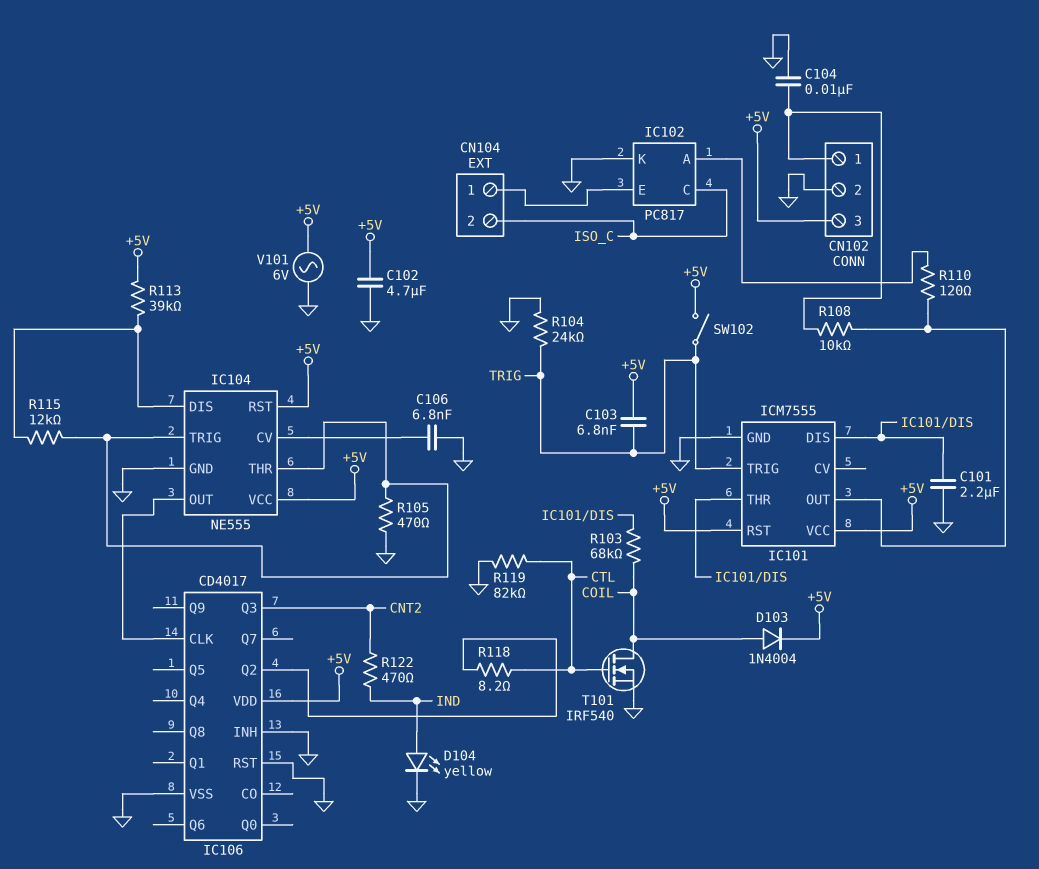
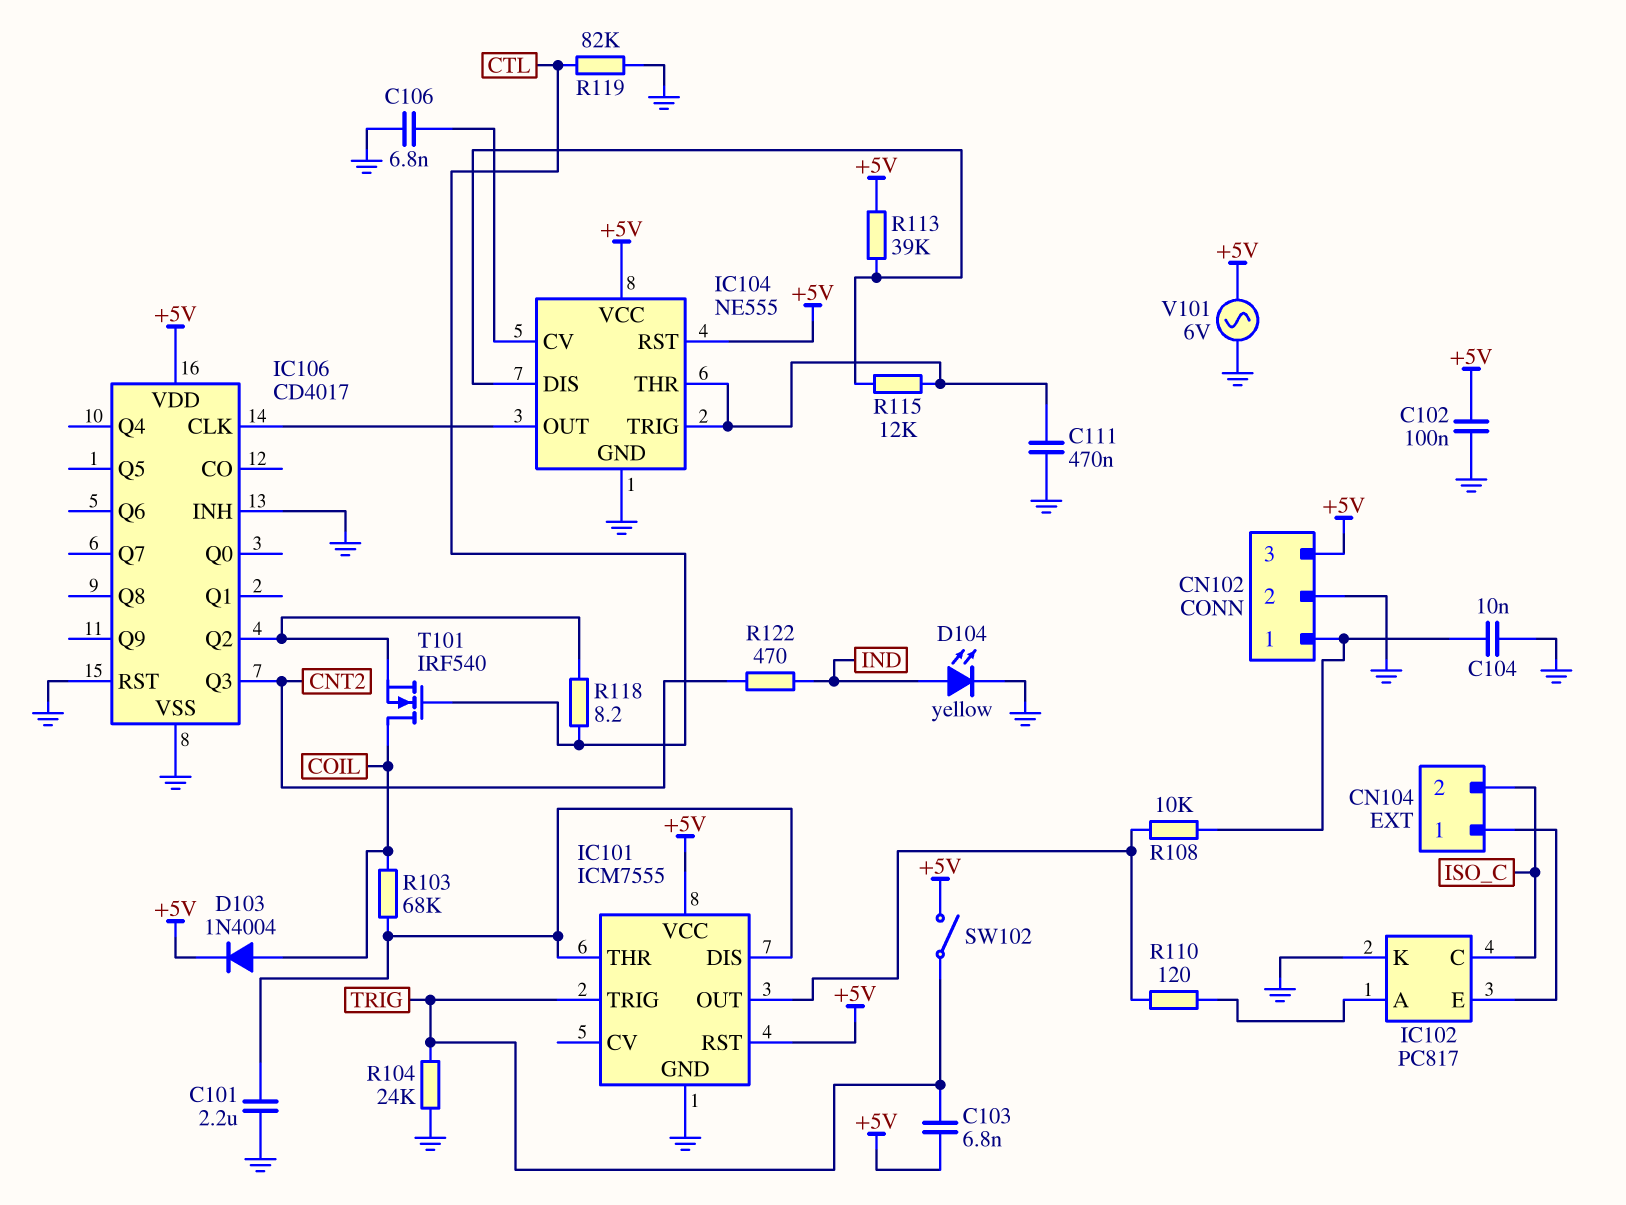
C102: 4.7uF (+5V, GND) -> 100nF (+5V, GND)
C111: none -> 470nF (GND, IC104/THR)
R105: 470 (GND, IC104/THR) -> none
T101: NMOS IRF540 (G CTL, D COIL, S GND) -> NMOS IRF540 (G CTL, D COIL, S IC106/Q2)

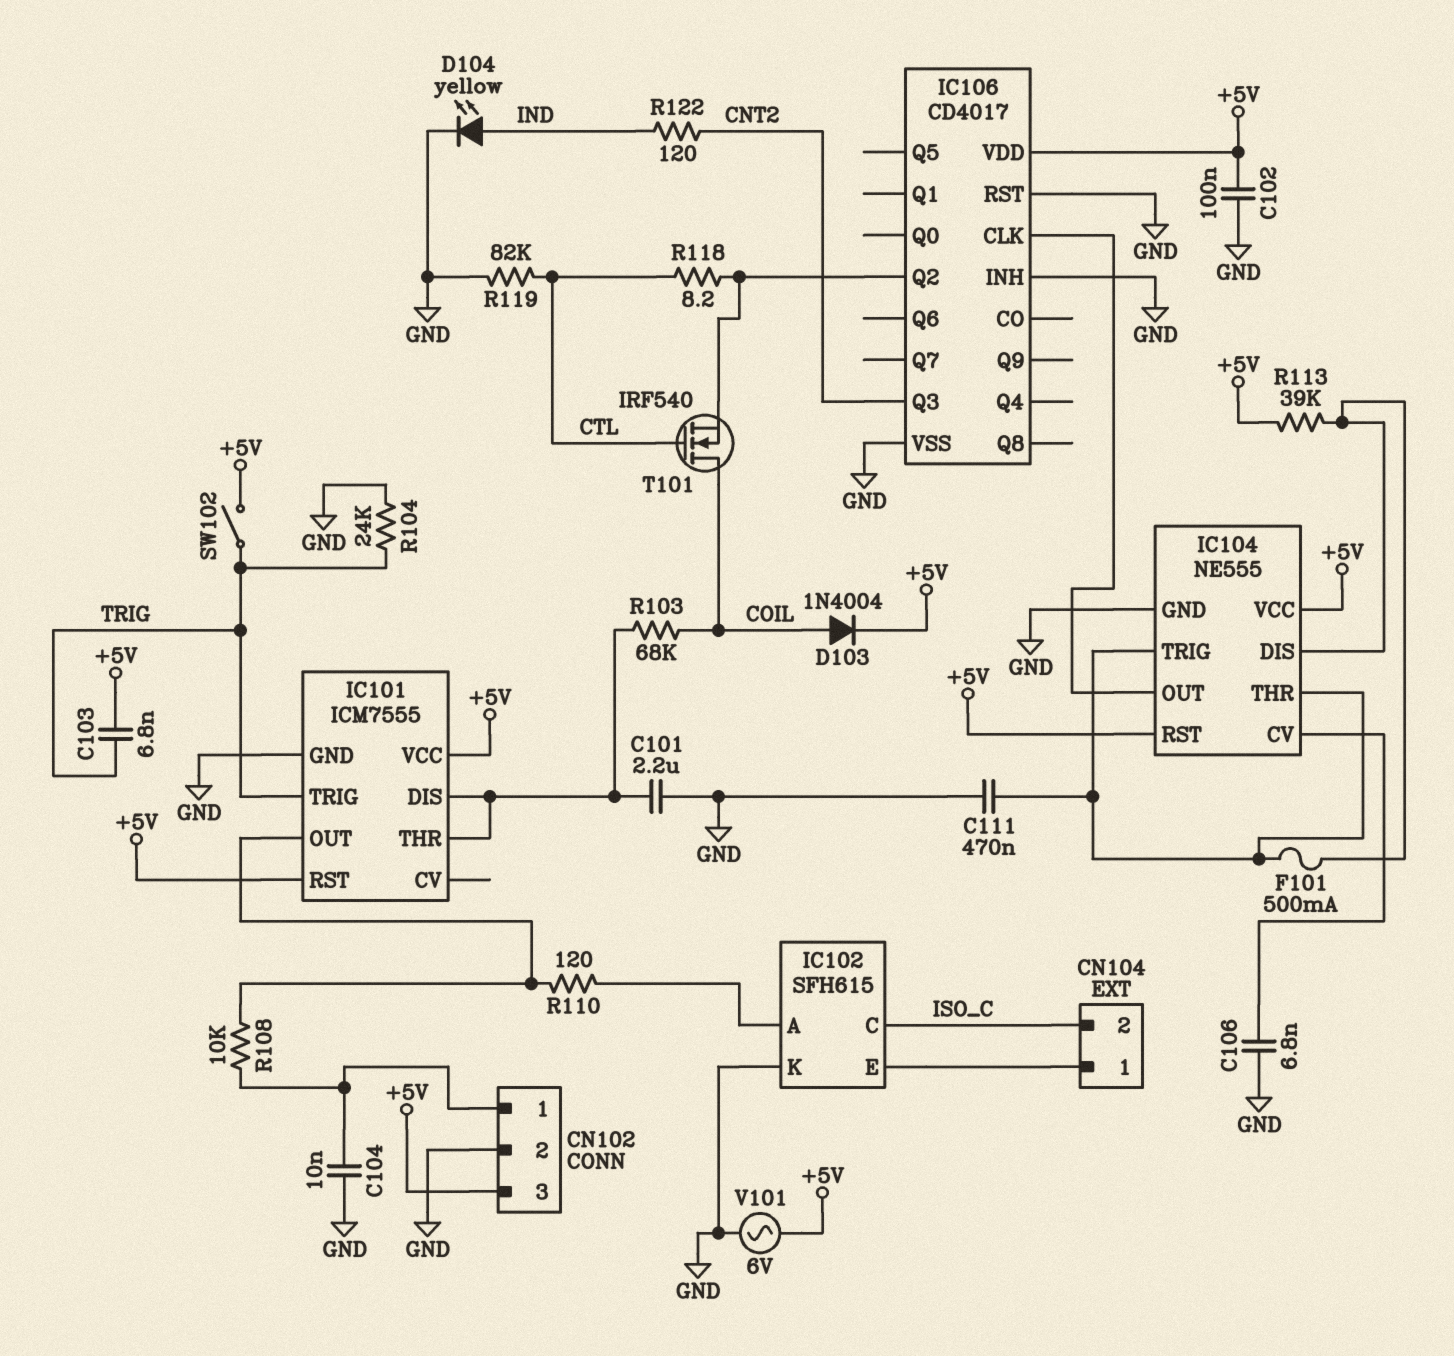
F101: none -> 500mA (IC104/DIS, IC104/THR)
IC102: PC817 -> SFH615
R115: 12k (IC104/DIS, IC104/THR) -> none
R122: 470 (CNT2, IND) -> 120 (CNT2, IND)

